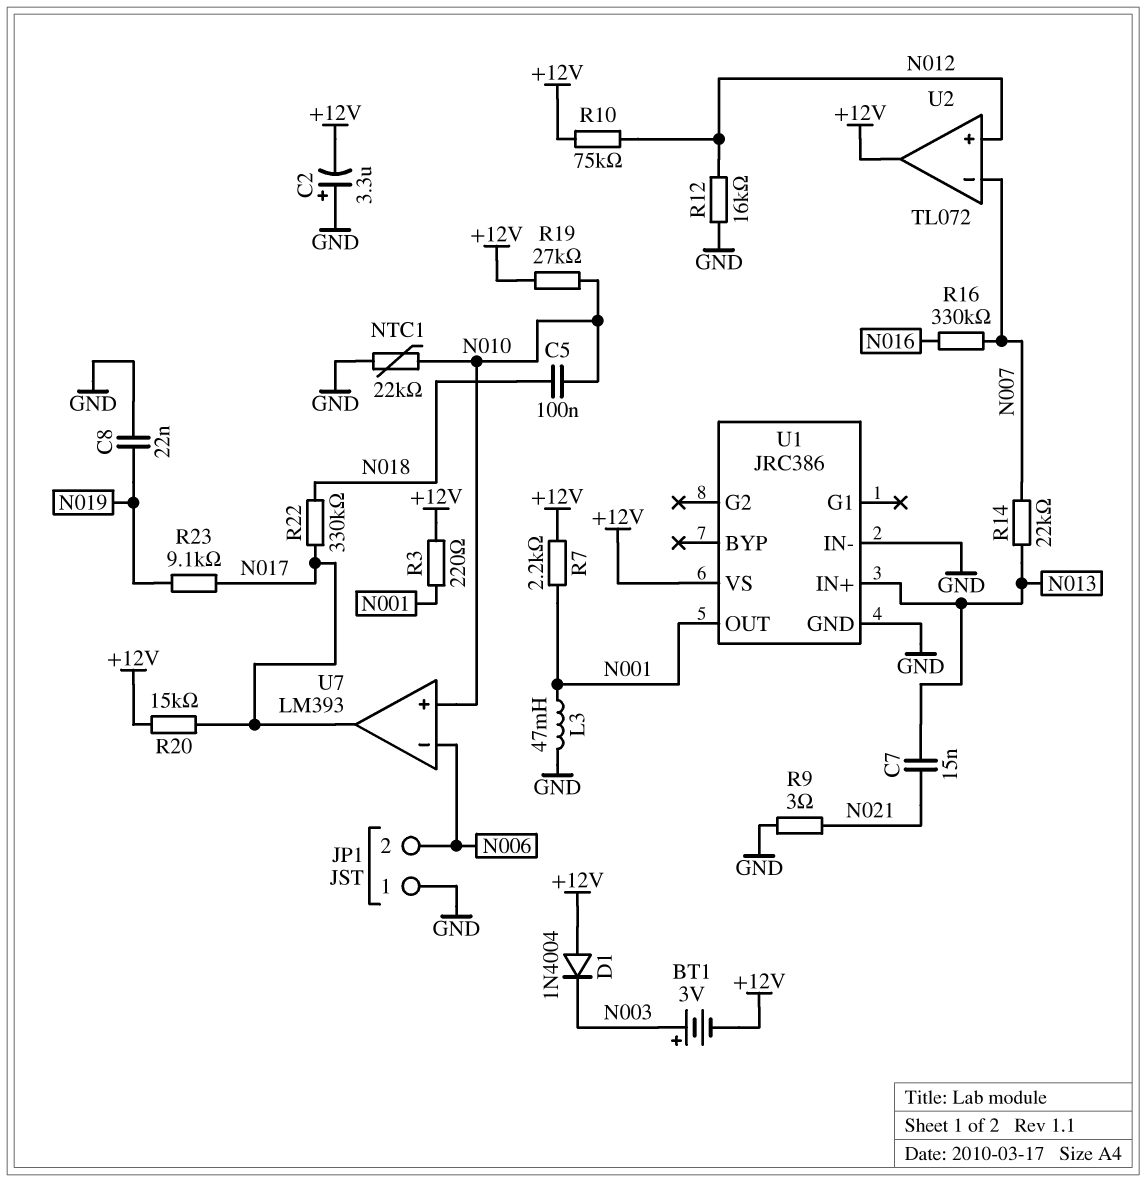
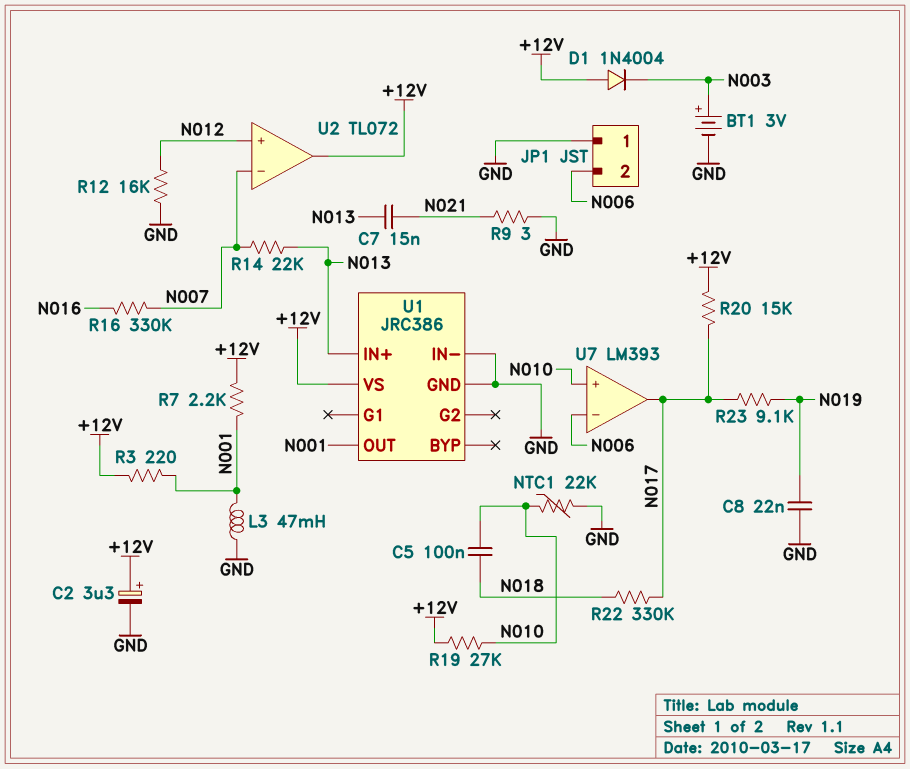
BT1: 3V (plus N003, minus +12V) -> 3V (plus N003, minus GND)
C2: 3.3uF (plus GND, minus +12V) -> 3.3uF (plus +12V, minus GND)
R10: 75k (+12V, N012) -> none

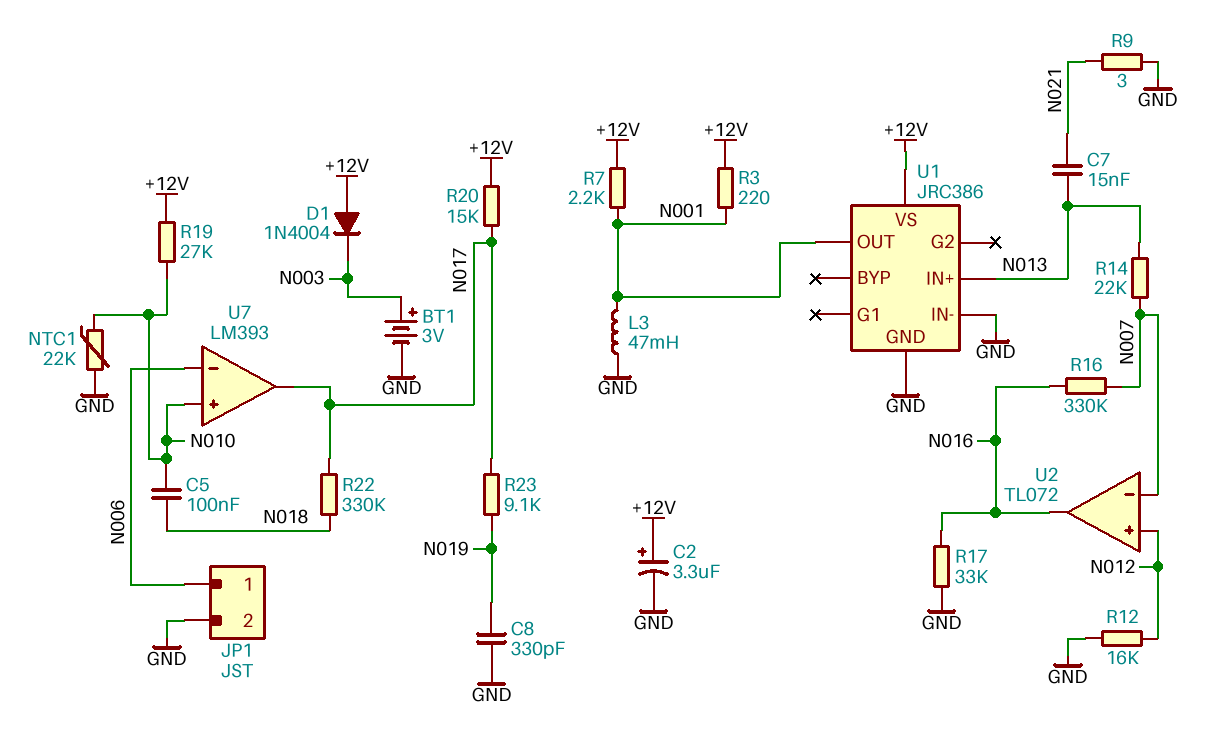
C8: 22nF (GND, N019) -> 330pF (GND, N019)
JP1 pin 1: GND -> N006
JP1 pin 2: N006 -> GND
R17: none -> 33k (GND, N016)
U2 pin out: +12V -> N016

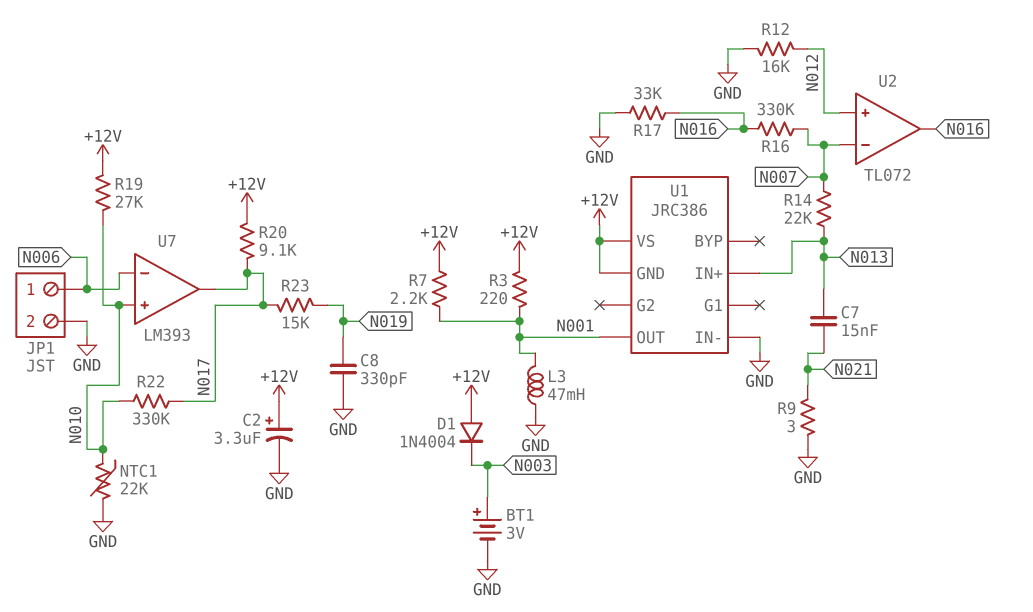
C5: 100nF (N010, N018) -> none
R20: 15k (+12V, N017) -> 9.1k (+12V, N017)
R22: 330k (N017, N018) -> 330k (N010, N017)
R23: 9.1k (N017, N019) -> 15k (N017, N019)
U1 pin GND: GND -> +12V

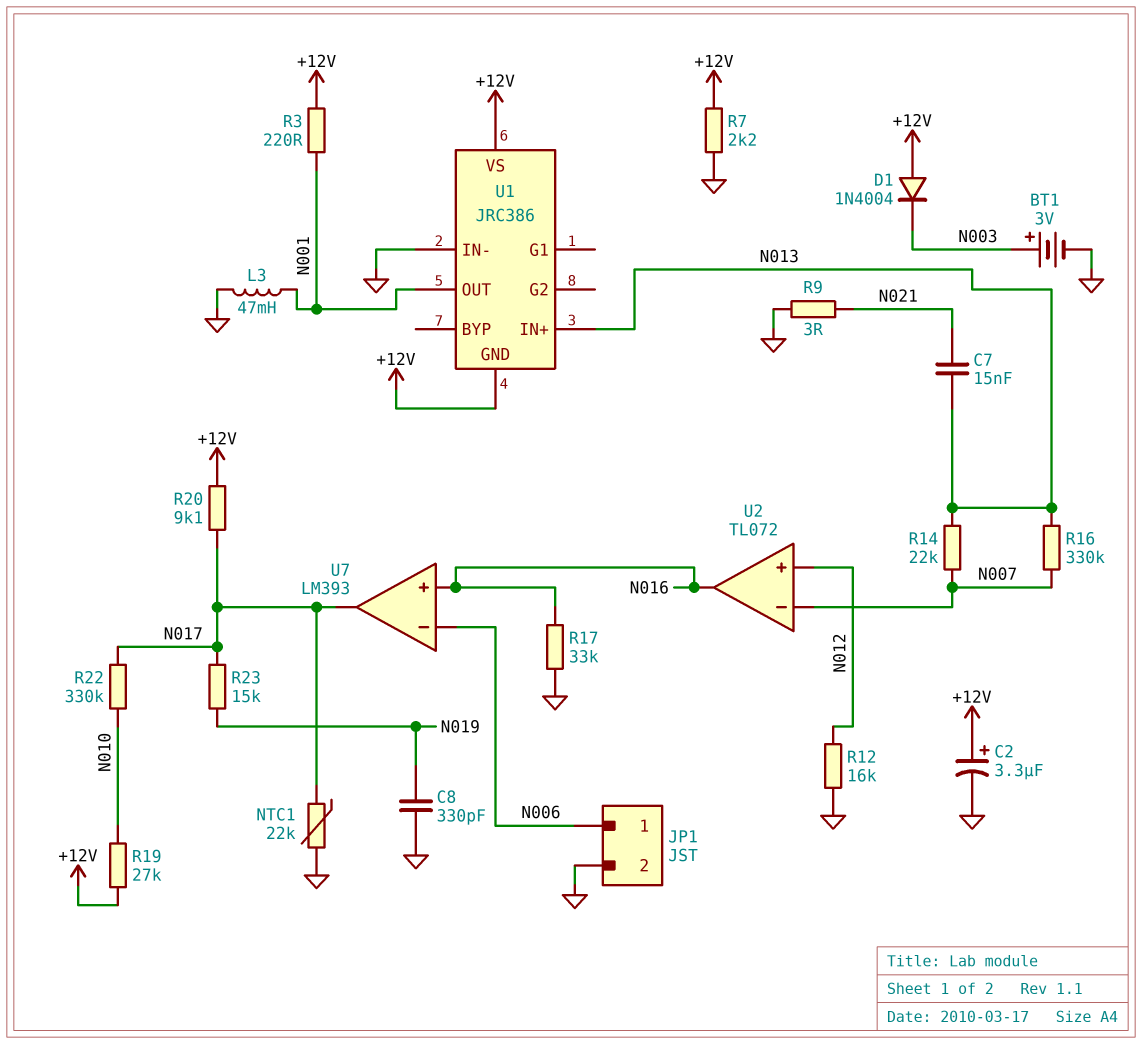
NTC1: 22k (GND, N010) -> 22k (GND, N017)
R7: 2.2k (+12V, N001) -> 2.2k (+12V, GND)
R16: 330k (N007, N016) -> 330k (N007, N013)
U7 pin in+: N010 -> N016

